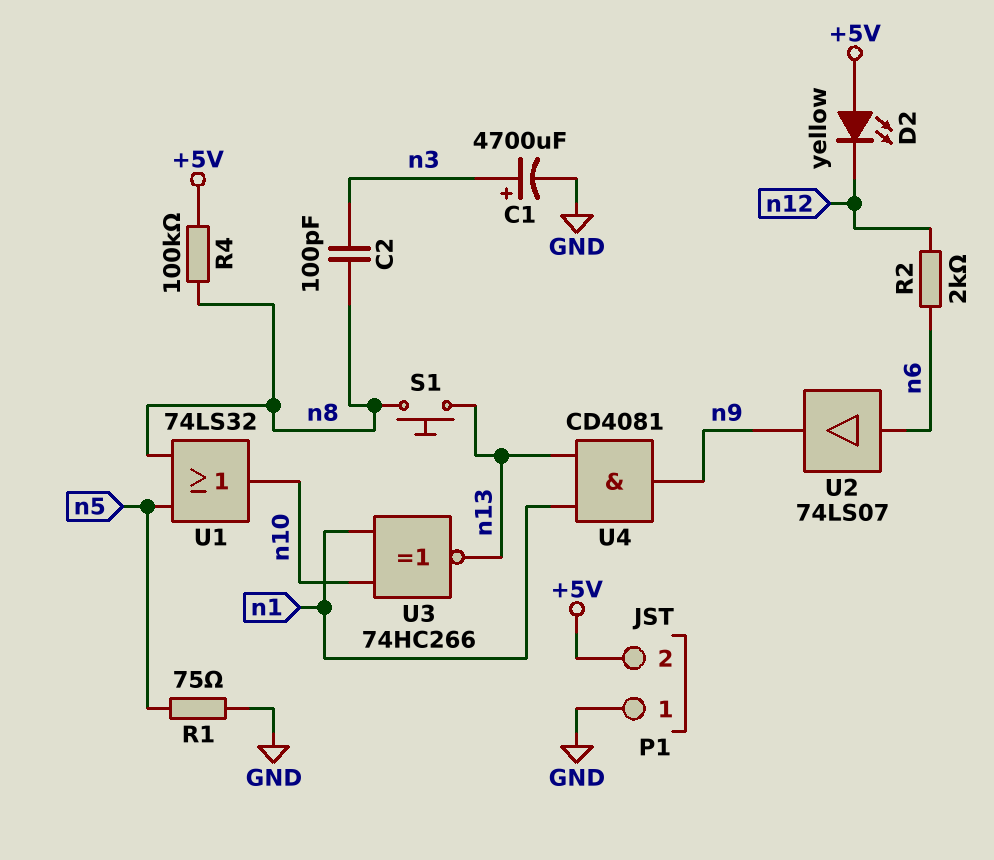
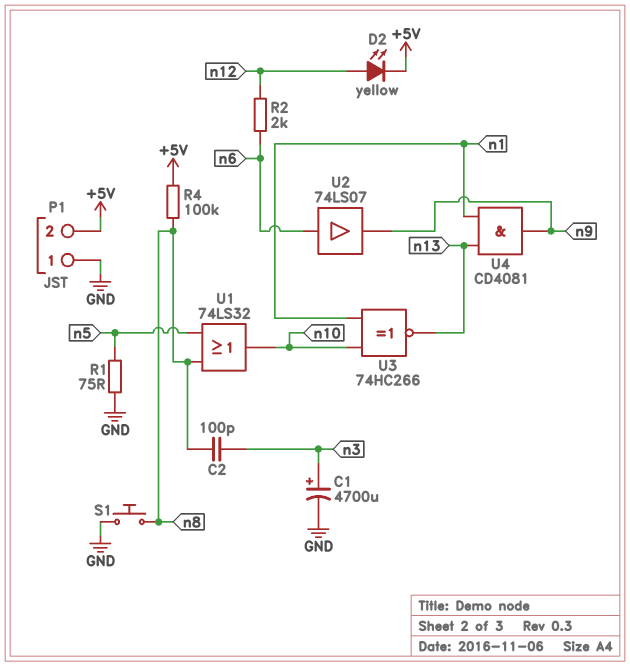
D2: LED yellow (A +5V, K n12) -> LED yellow (A n12, K +5V)
S1: button (n8, n13) -> button (GND, n8)

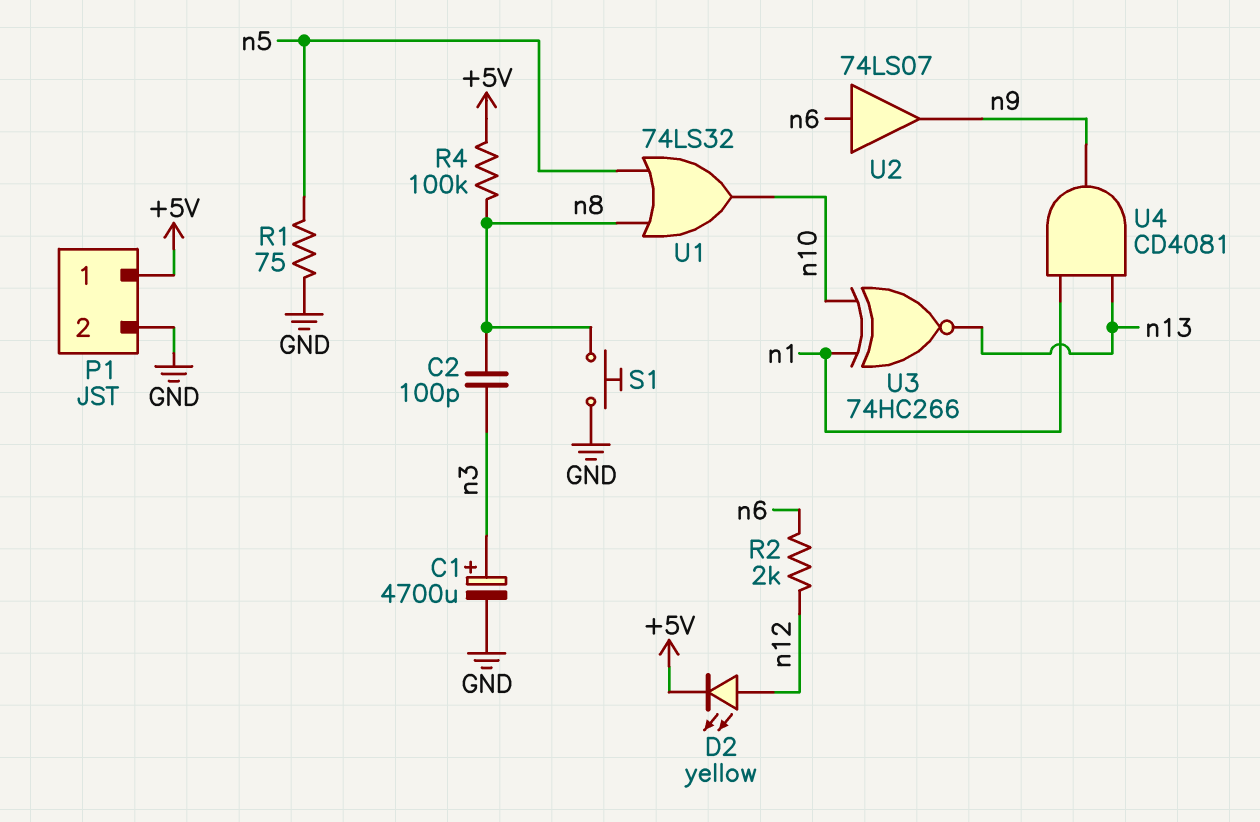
P1 pin 1: GND -> +5V
P1 pin 2: +5V -> GND

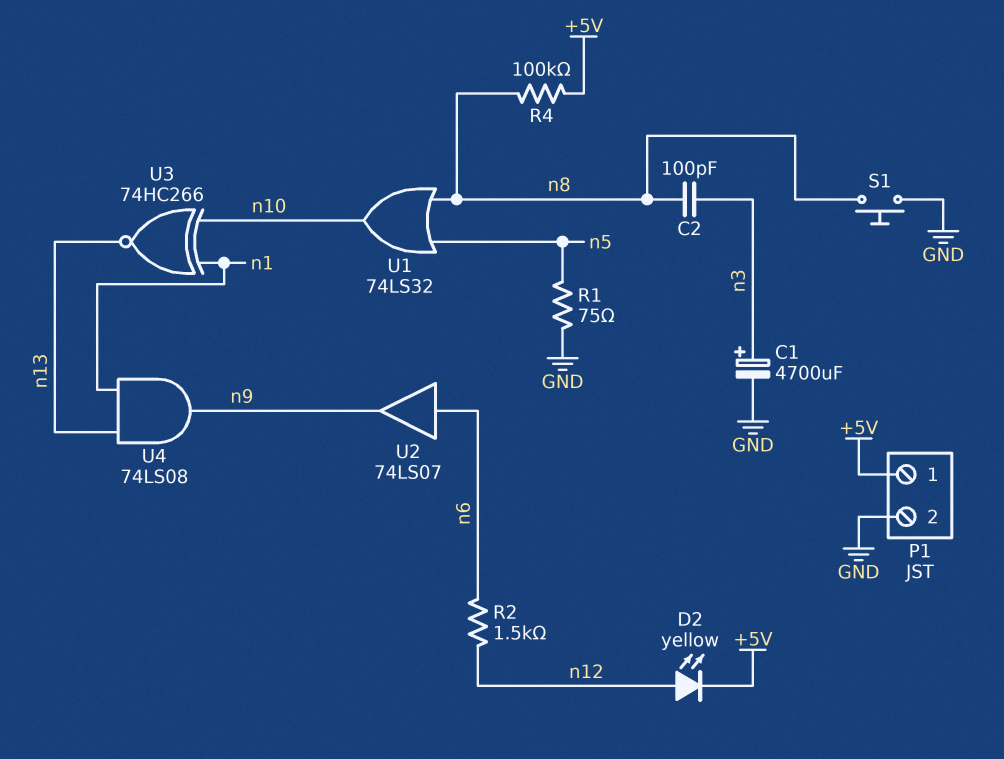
R2: 2k (n6, n12) -> 1.5k (n6, n12)
U4: AND CD4081 (in n1, in n13, out n9) -> AND 74LS08 (in n1, in n13, out n9)

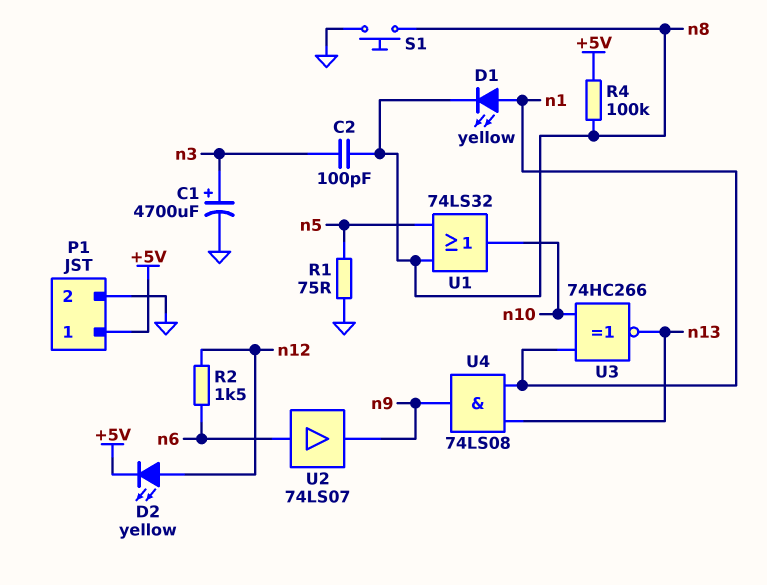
D1: none -> LED yellow (A n1, K n8)

